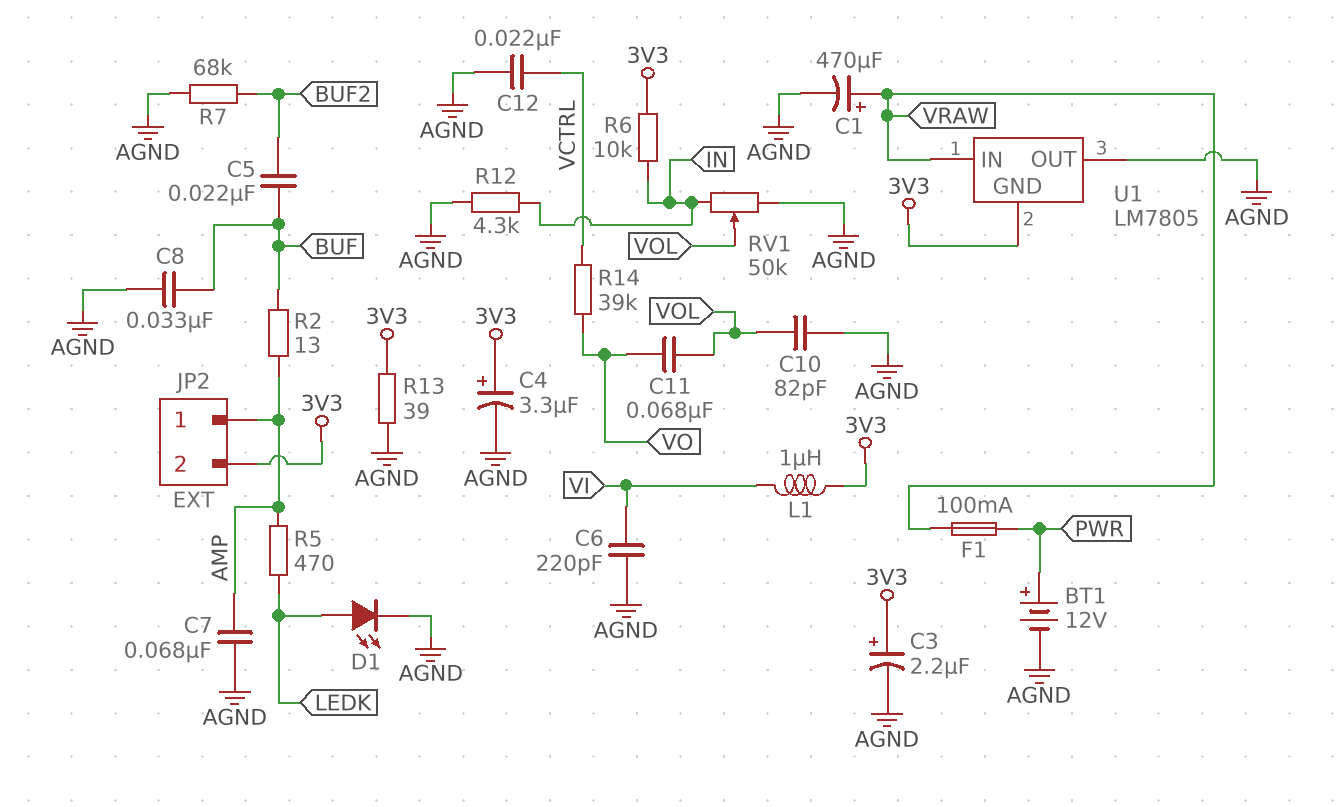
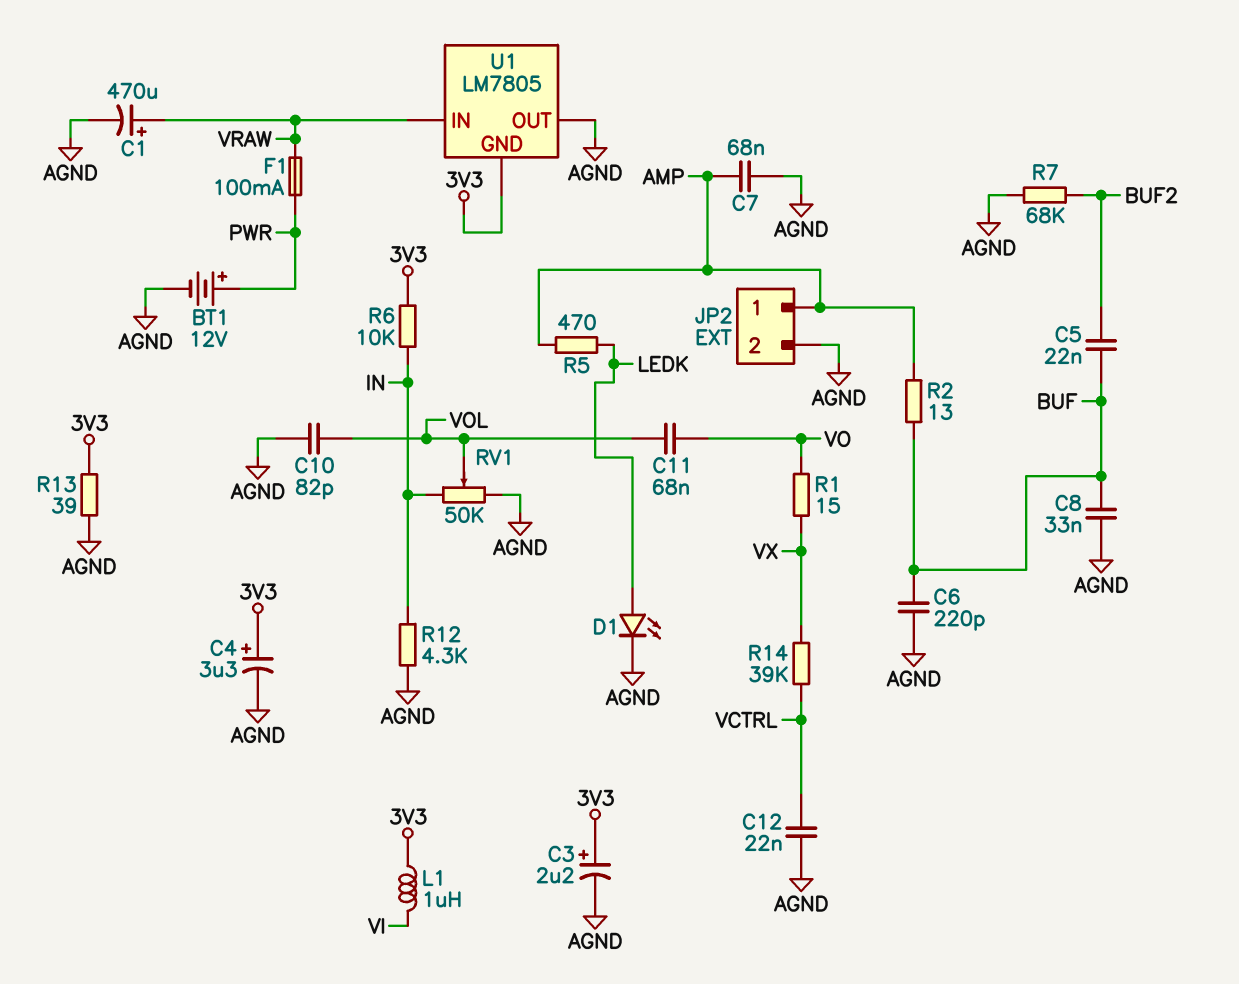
C6: 220pF (AGND, VI) -> 220pF (AGND, BUF)
JP2 pin 2: 3V3 -> AGND
R1: none -> 15 (VO, VX)
R14: 39k (VCTRL, VO) -> 39k (VCTRL, VX)

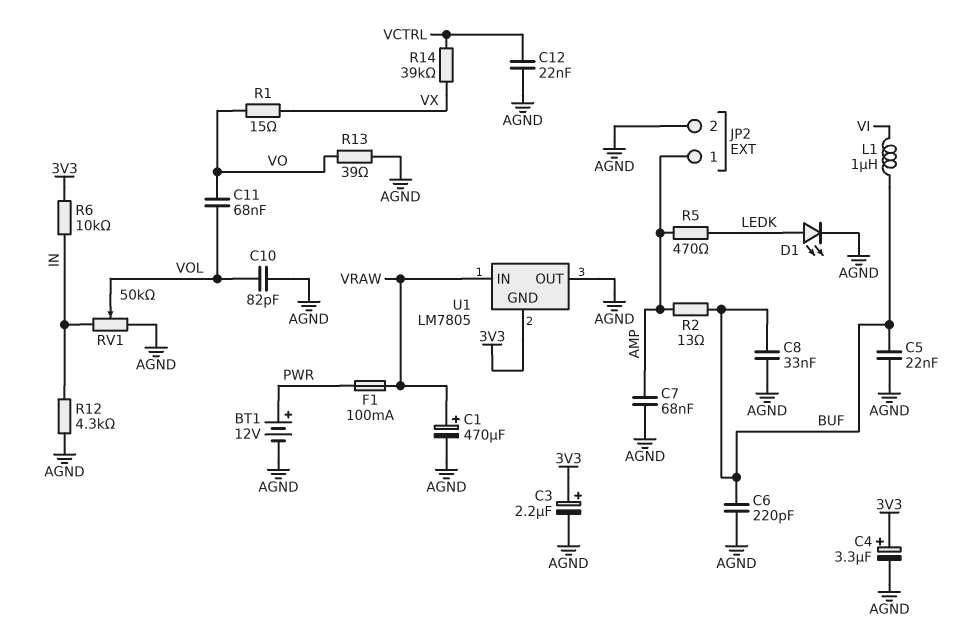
C5: 22nF (BUF, BUF2) -> 22nF (AGND, BUF)
L1: 1uH (3V3, VI) -> 1uH (BUF, VI)
R7: 68k (AGND, BUF2) -> none
R13: 39 (3V3, AGND) -> 39 (AGND, VO)

